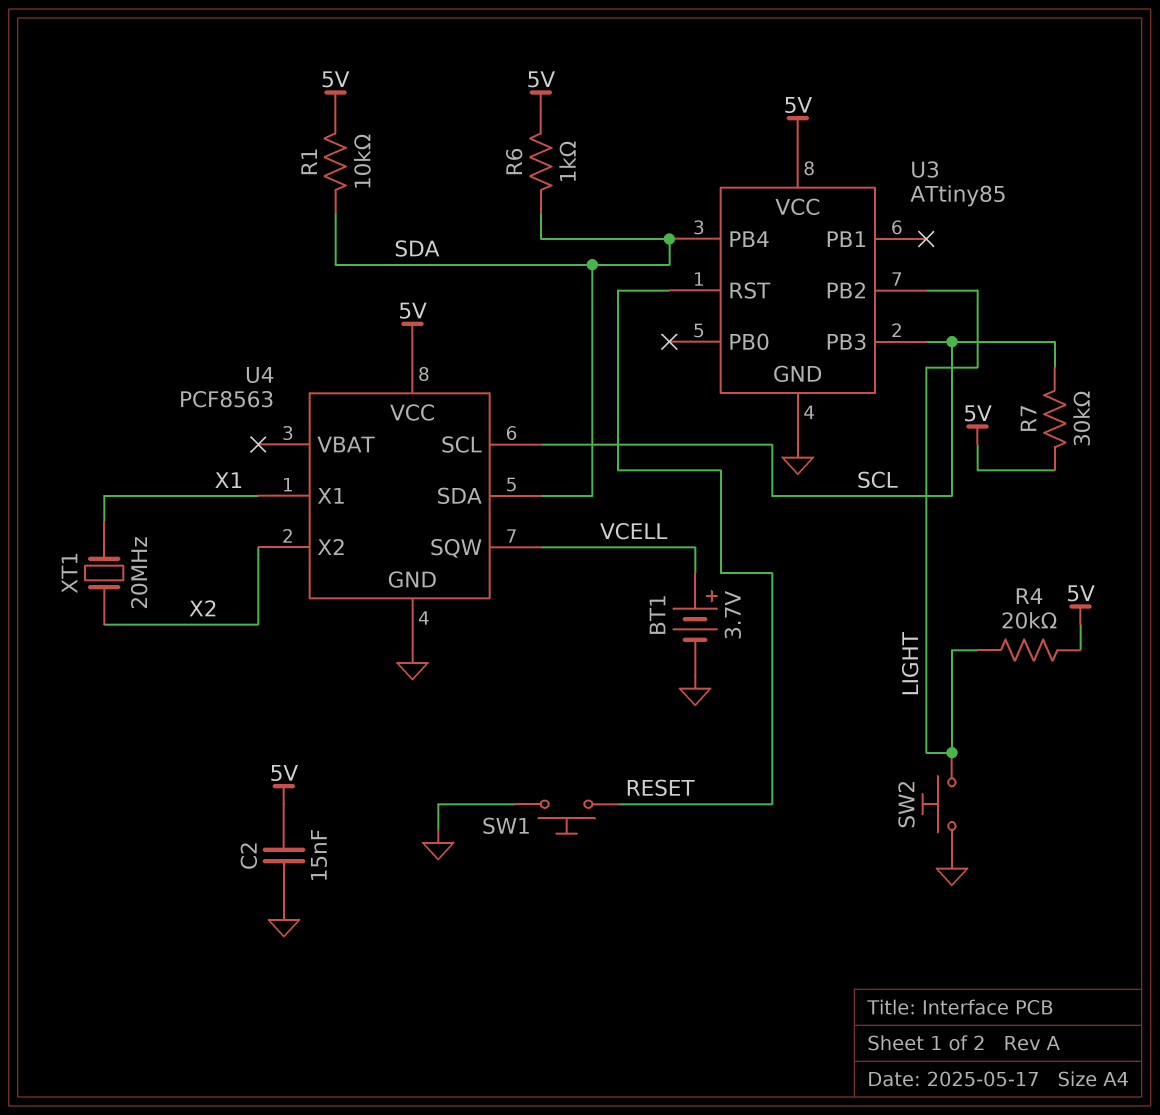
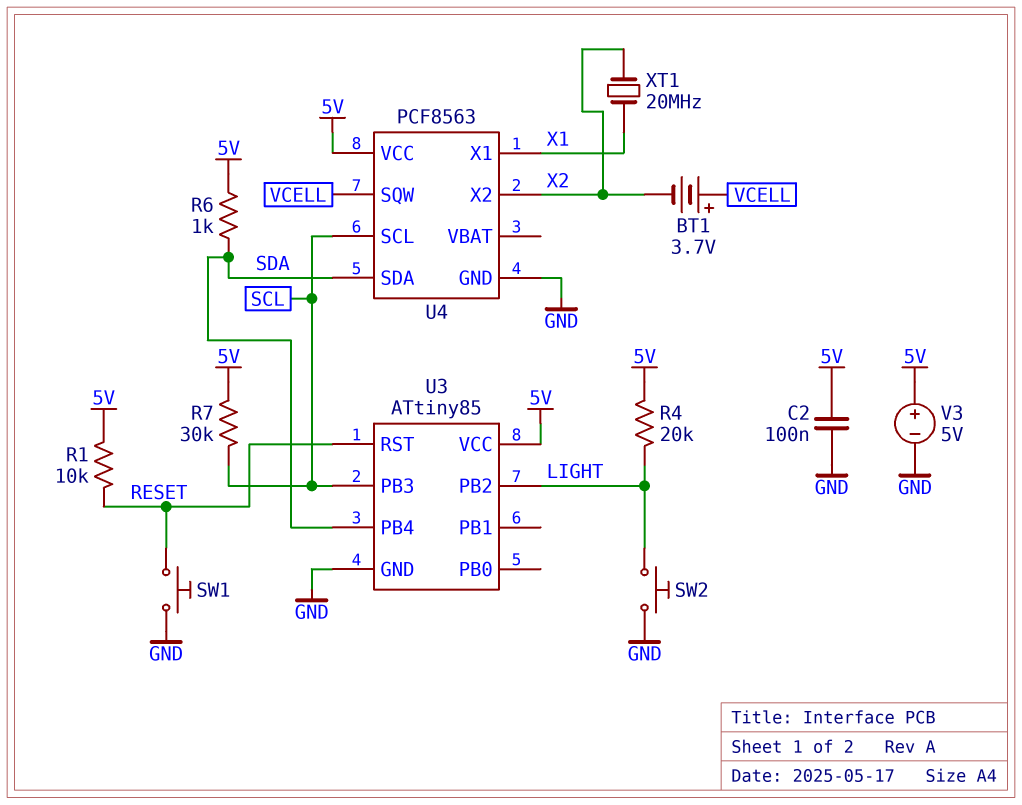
BT1: 3.7V (plus VCELL, minus GND) -> 3.7V (plus VCELL, minus X2)
C2: 15nF (5V, GND) -> 100nF (5V, GND)
R1: 10k (5V, SDA) -> 10k (5V, RESET)
V3: none -> 5V (plus 5V, minus GND)

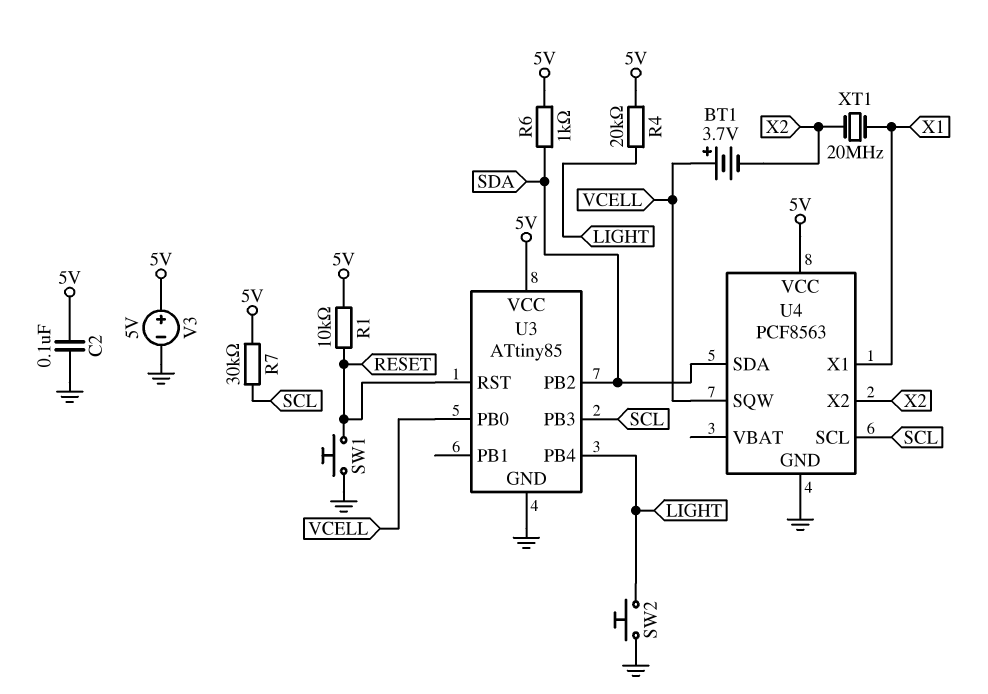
U3 pin PB0: none -> VCELL
U3 pin PB2: LIGHT -> SDA
U3 pin PB4: SDA -> LIGHT

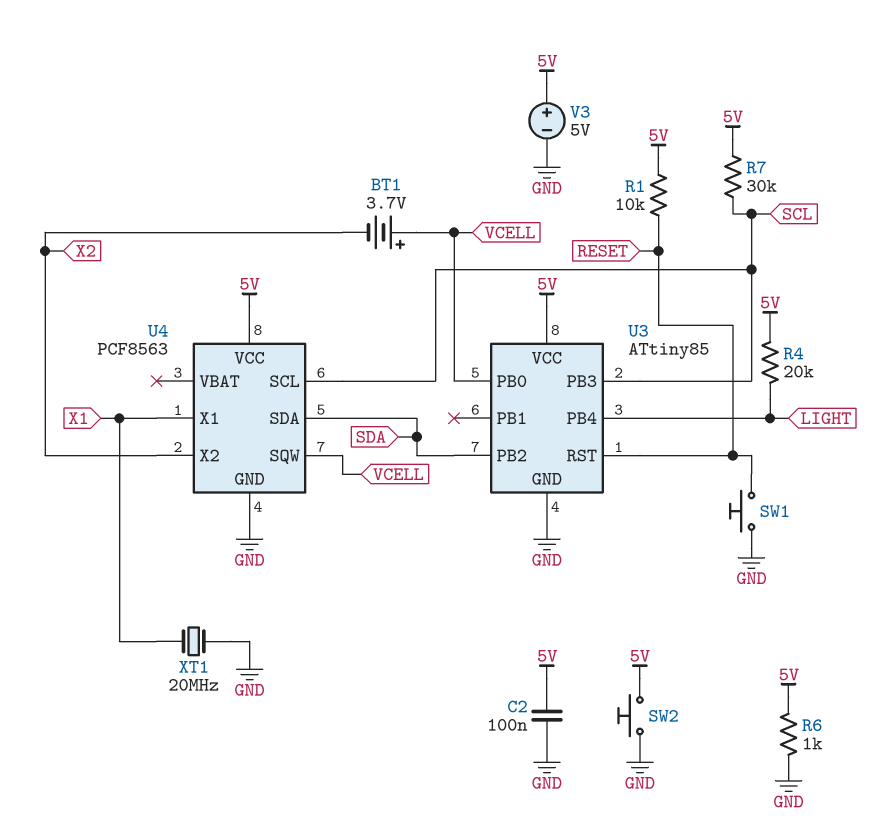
R6: 1k (5V, SDA) -> 1k (5V, GND)
SW2: button (GND, LIGHT) -> button (5V, GND)
XT1: 20MHz (X1, X2) -> 20MHz (GND, X1)

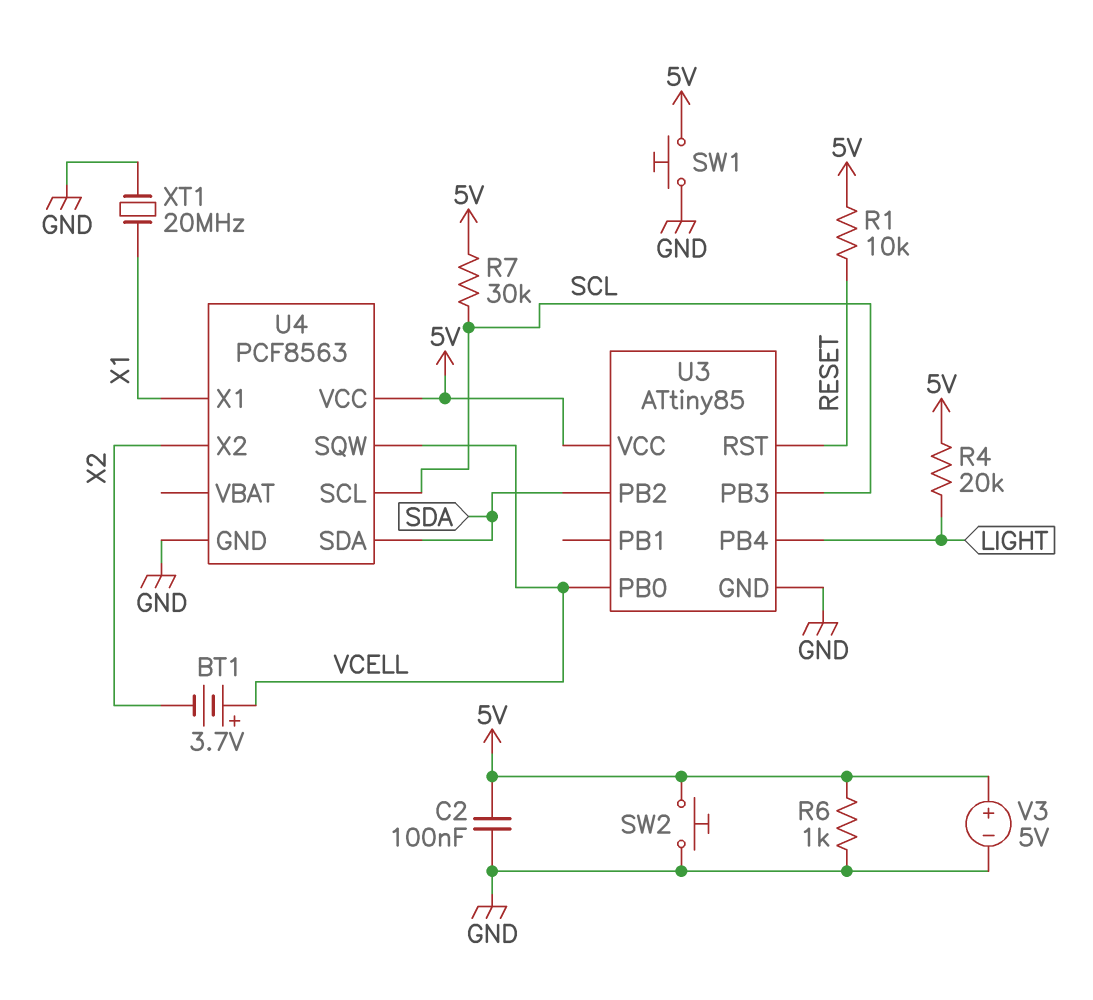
SW1: button (GND, RESET) -> button (5V, GND)

